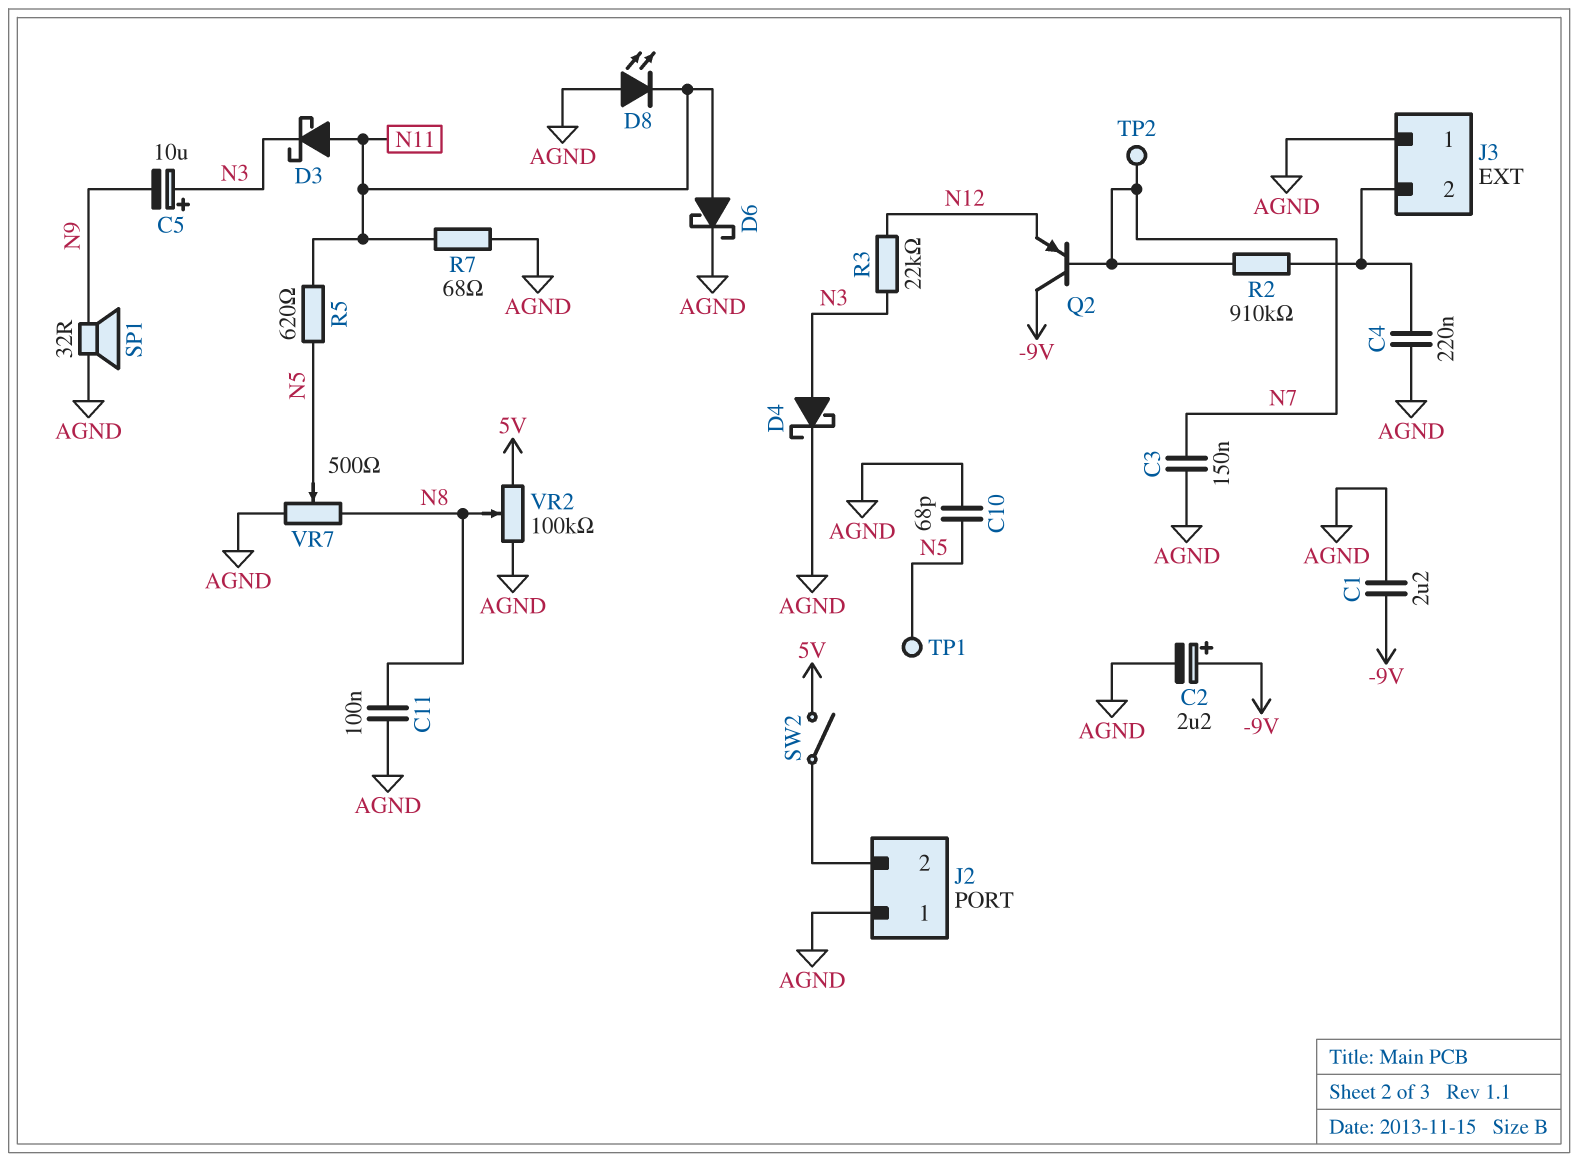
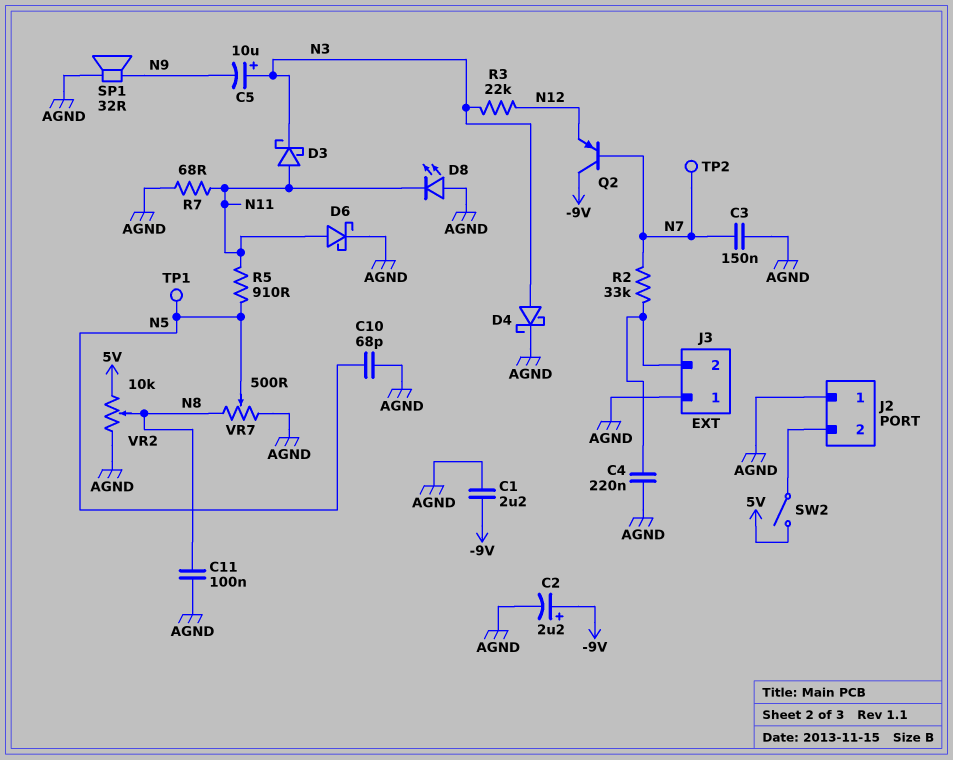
R2: 910k (J3/2, N7) -> 33k (J3/2, N7)
R5: 620 (N5, N11) -> 910 (N5, N11)
VR2: 100k (5V, AGND, wiper N8) -> 10k (5V, AGND, wiper N8)

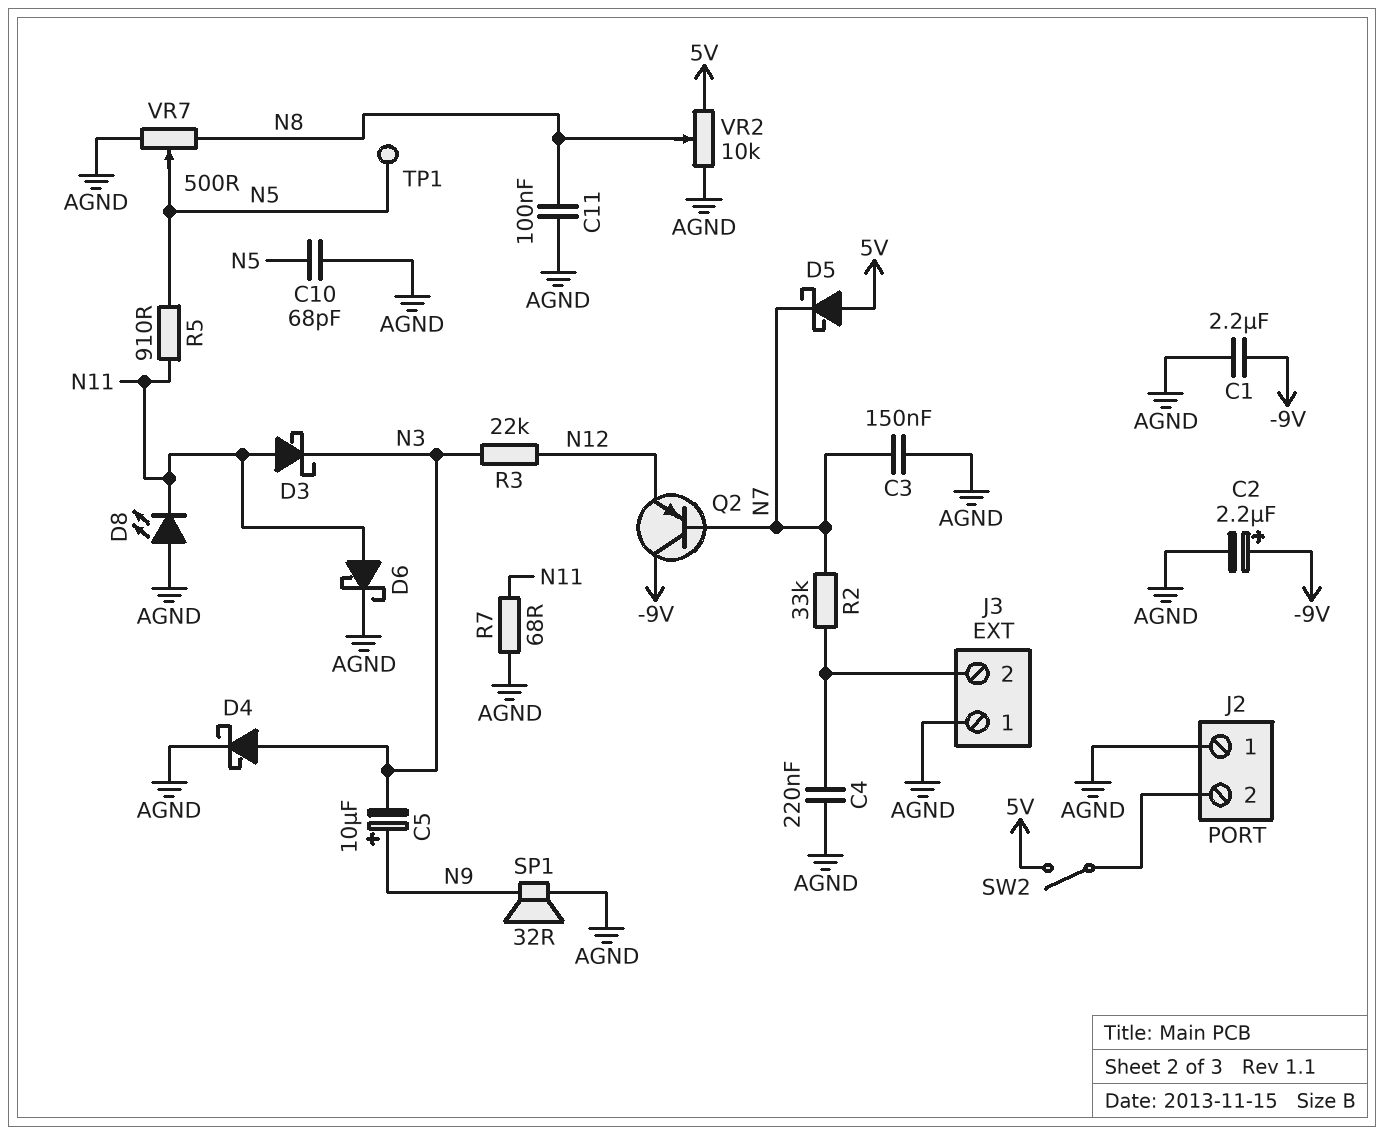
C5: 10uF (plus N3, minus N9) -> 10uF (plus N9, minus N3)
D5: none -> schottky (A 5V, K N7)
TP2: test point (N7) -> none

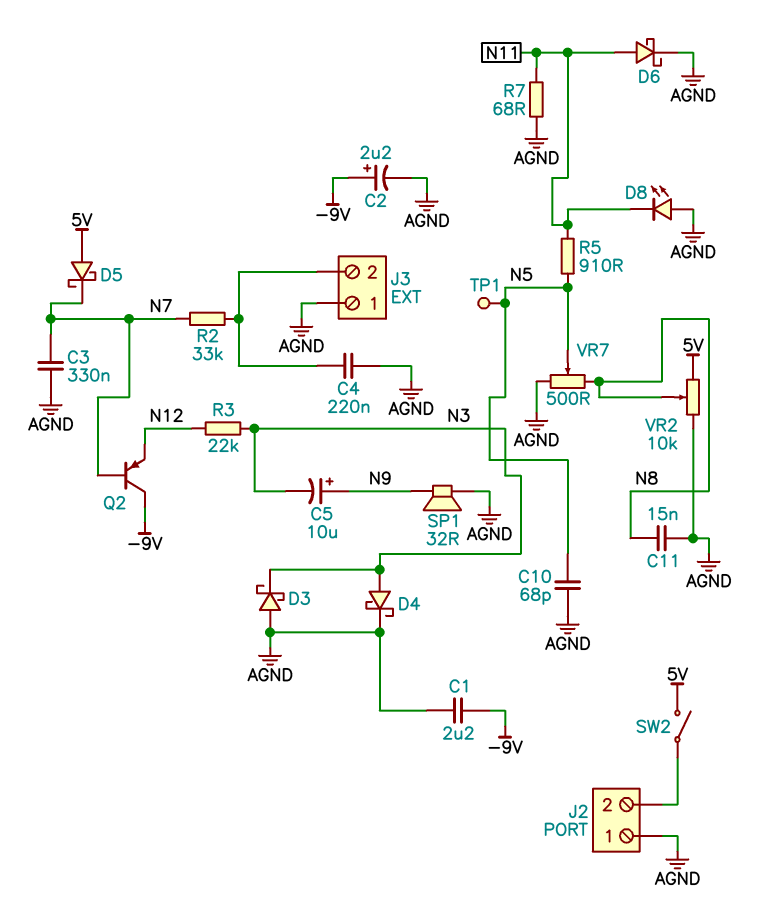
C3: 150nF (AGND, N7) -> 330nF (AGND, N7)
C11: 100nF (AGND, N8) -> 15nF (AGND, N8)
D3: schottky (A N11, K N3) -> schottky (A AGND, K N3)

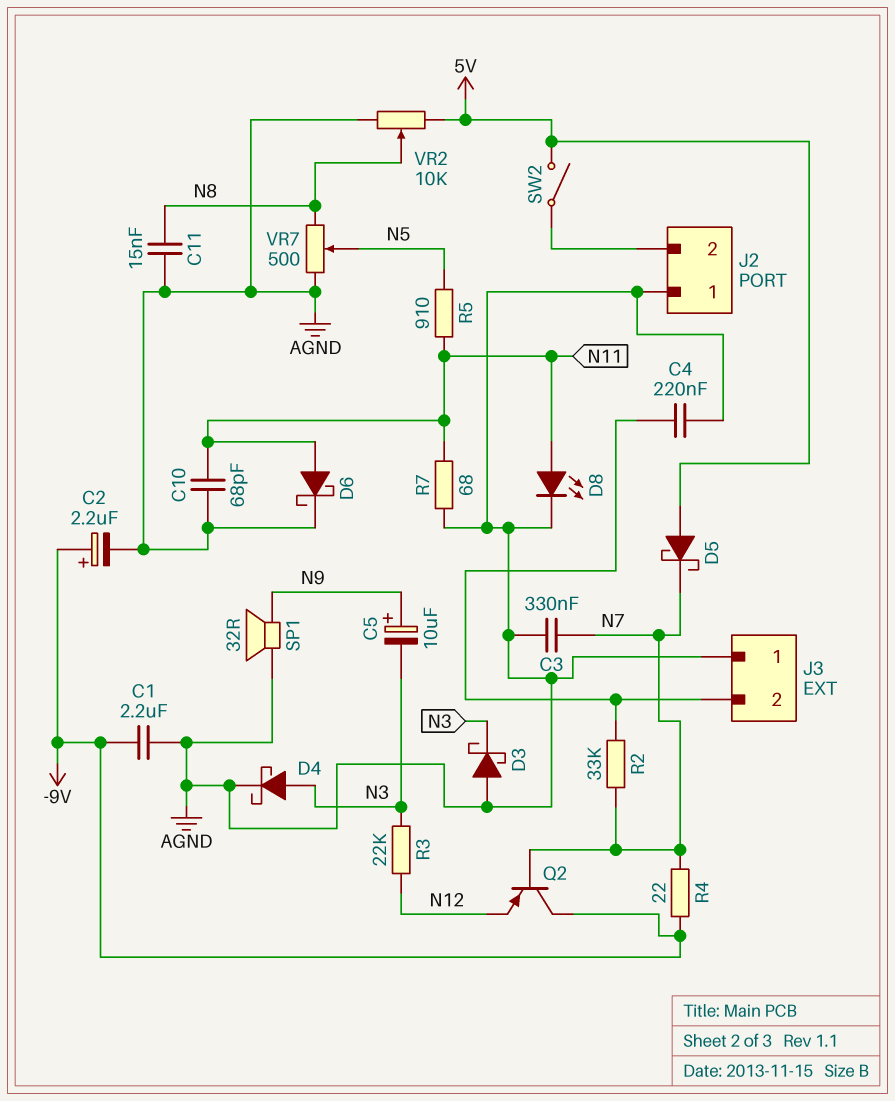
C10: 68pF (AGND, N5) -> 68pF (AGND, N11)
D8: LED (A AGND, K N11) -> LED (A N11, K AGND)
R4: none -> 22 (-9V, N7)
TP1: test point (N5) -> none

